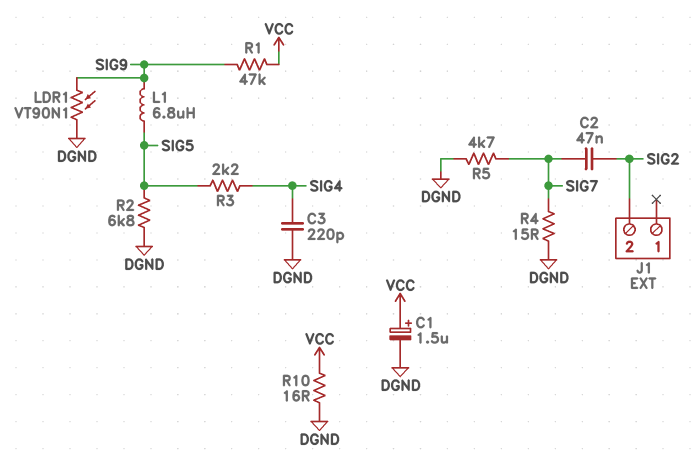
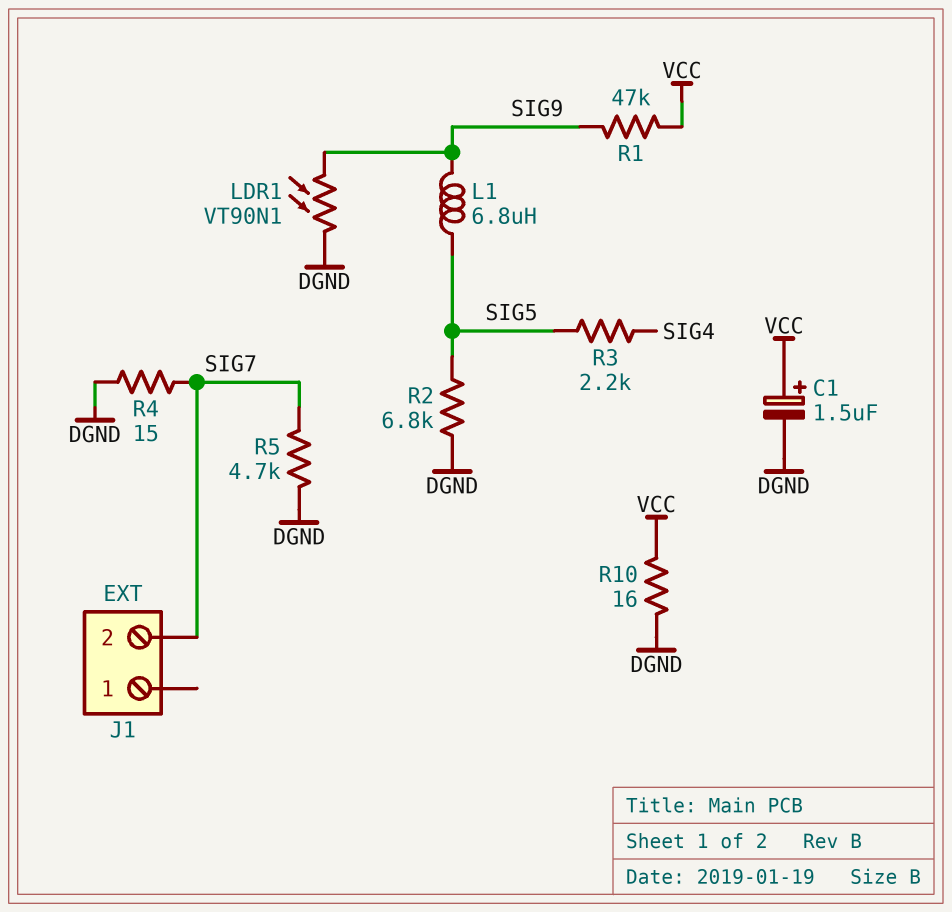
C2: 47nF (SIG2, SIG7) -> none
C3: 220pF (DGND, SIG4) -> none
J1 pin 2: SIG2 -> SIG7

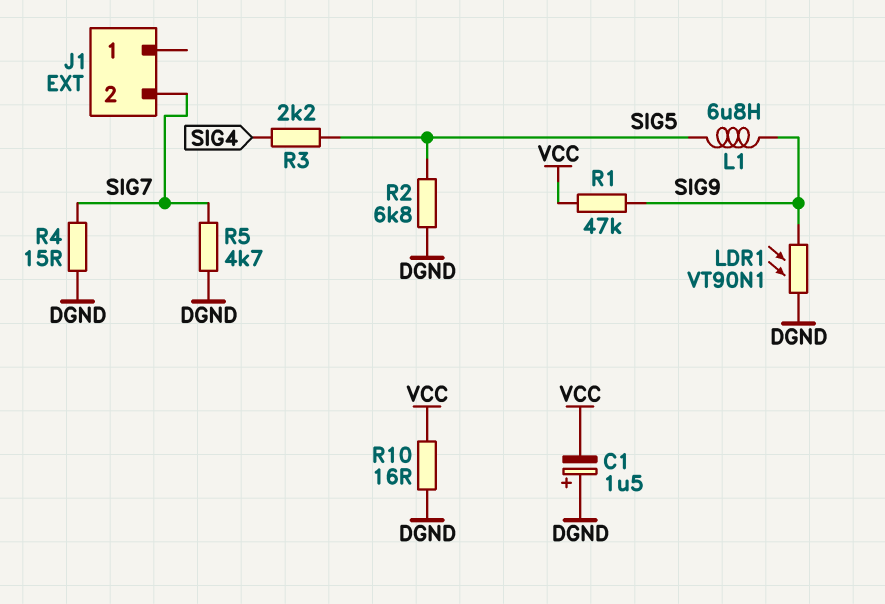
C1: 1.5uF (plus VCC, minus DGND) -> 1.5uF (plus DGND, minus VCC)

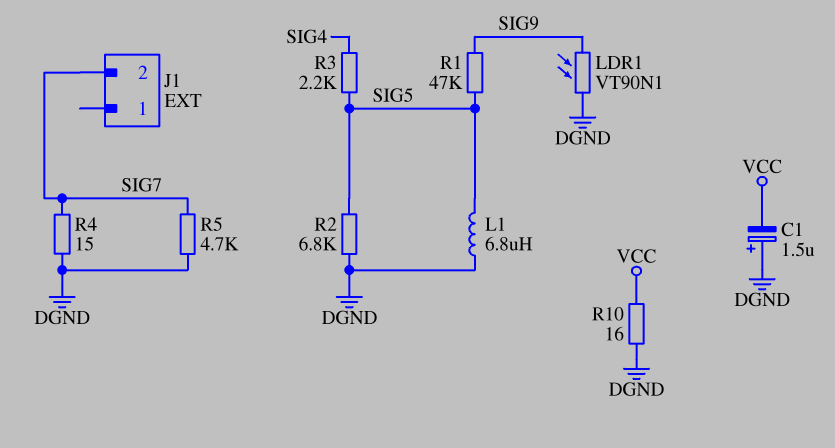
L1: 6.8uH (SIG5, SIG9) -> 6.8uH (DGND, SIG5)
R1: 47k (SIG9, VCC) -> 47k (SIG5, SIG9)

